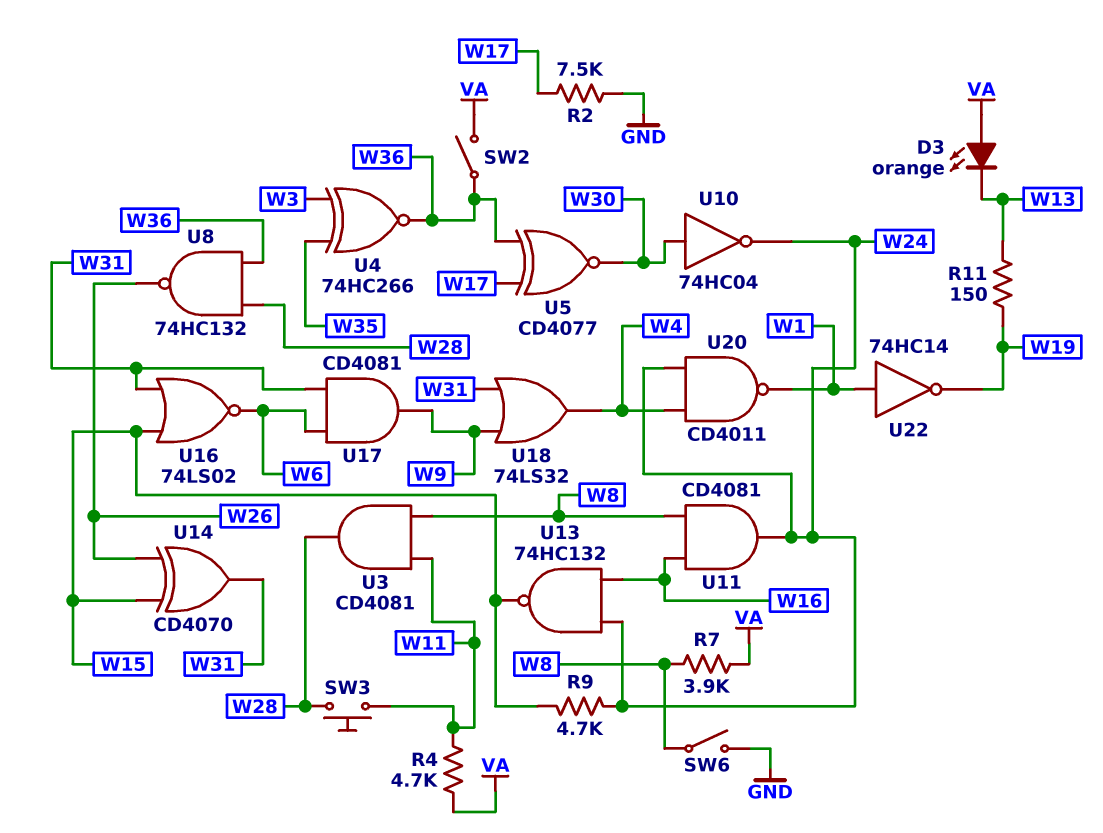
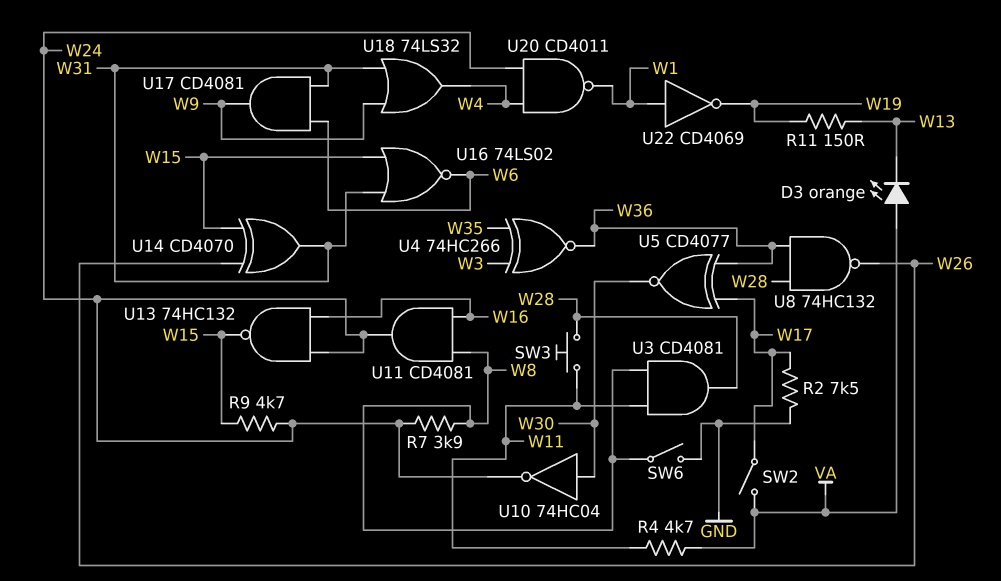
R7: 3.9k (VA, W8) -> 3.9k (W8, W24)
SW2: switch (VA, W36) -> switch (VA, W17)
U22: NOT 74HC14 (in W1, out W19) -> NOT CD4069 (in W1, out W19)

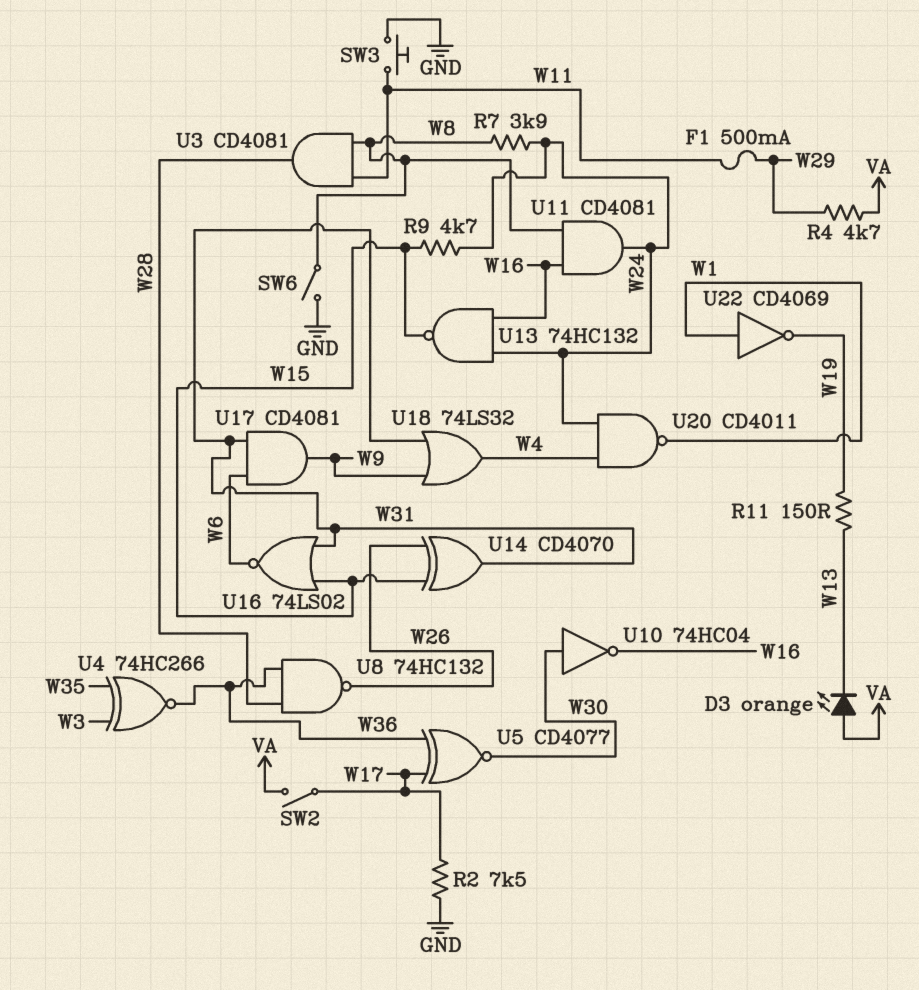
F1: none -> 500mA (W11, W29)
R4: 4.7k (VA, W11) -> 4.7k (VA, W29)
SW3: button (W11, W28) -> button (GND, W11)
U10: NOT 74HC04 (in W30, out W24) -> NOT 74HC04 (in W30, out W16)

